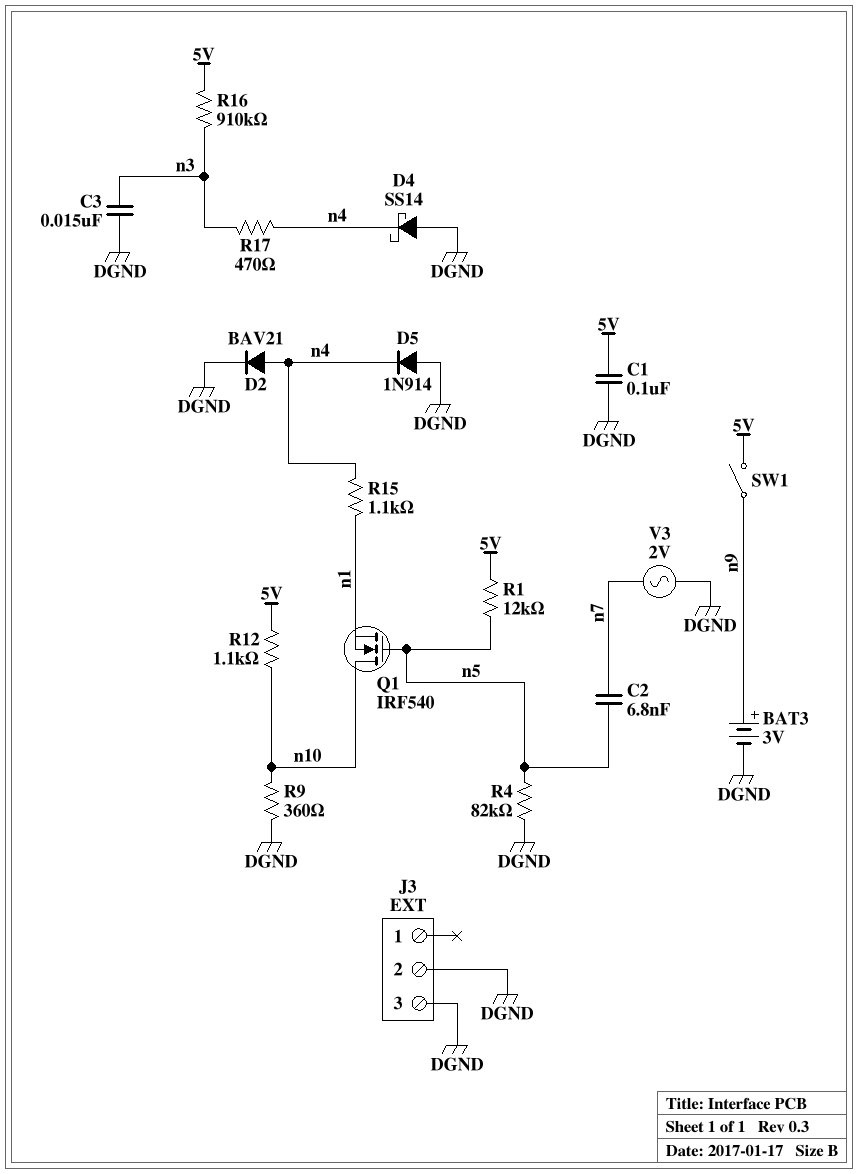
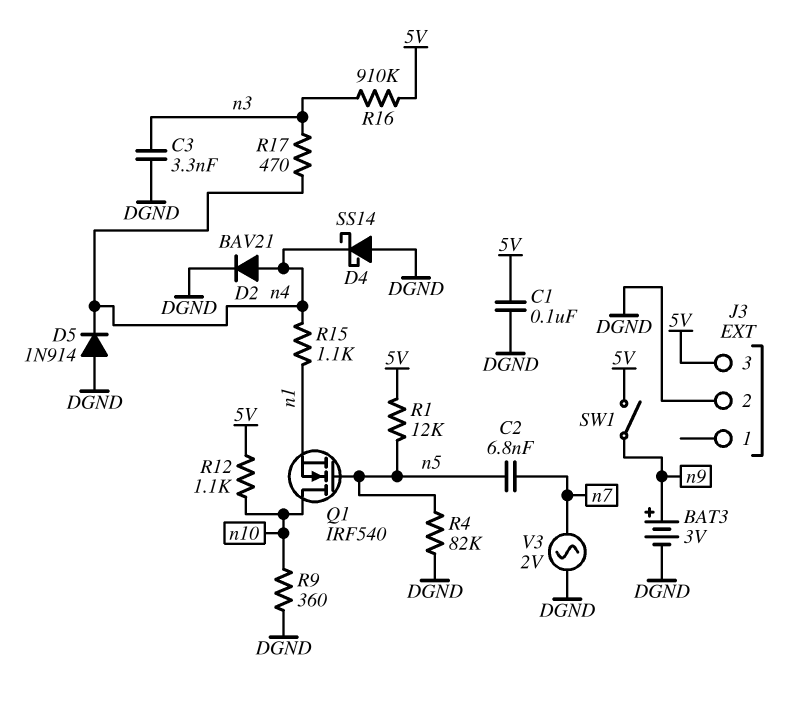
C3: 15nF (DGND, n3) -> 3.3nF (DGND, n3)
J3 pin 3: DGND -> 5V

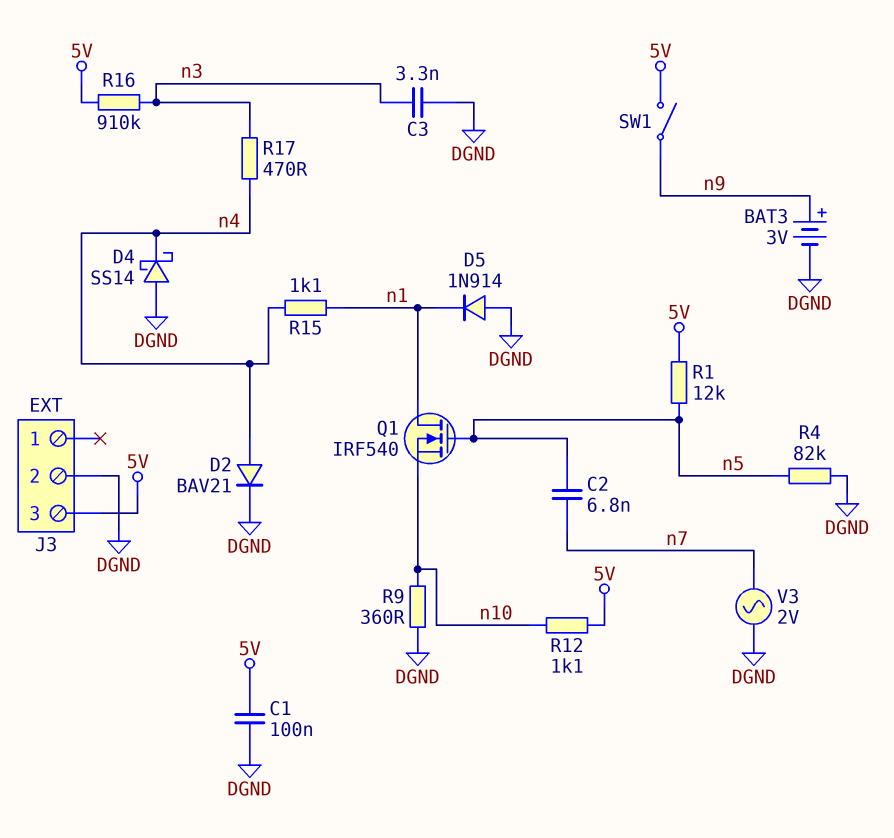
D5: diode 1N914 (A DGND, K n4) -> diode 1N914 (A DGND, K n1)
Q1: NMOS IRF540 (G n5, D n10, S n1) -> NMOS IRF540 (G n5, D n1, S n10)

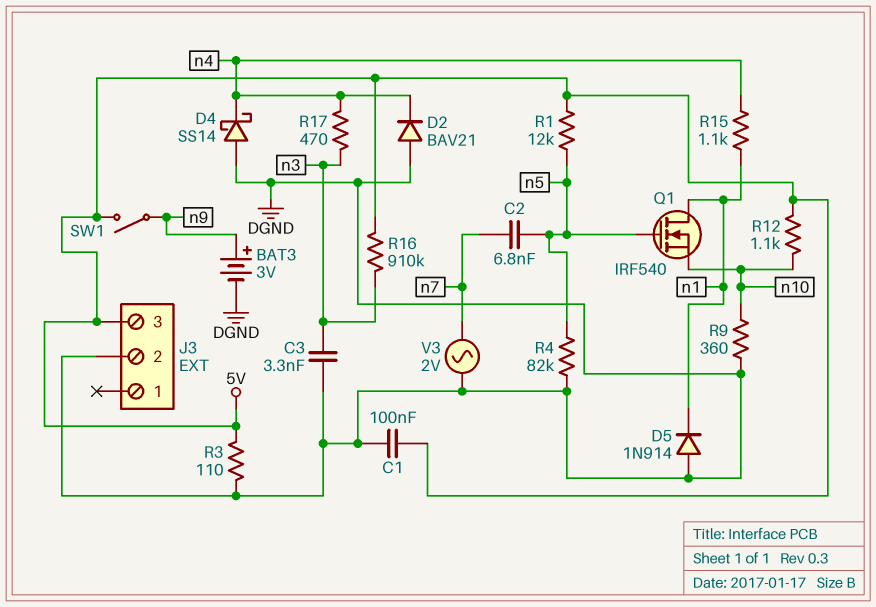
D2: diode BAV21 (A n4, K DGND) -> diode BAV21 (A DGND, K n4)
R3: none -> 110 (5V, DGND)

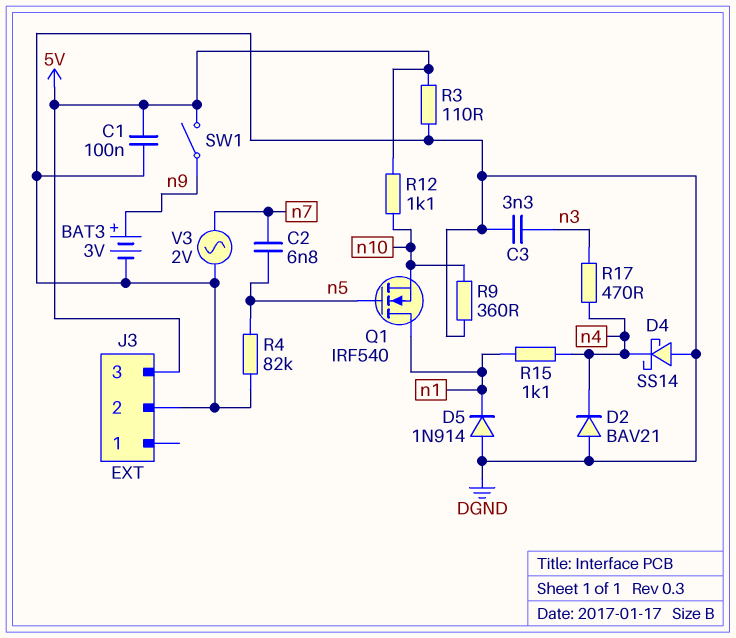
R1: 12k (5V, n5) -> none
R16: 910k (5V, n3) -> none

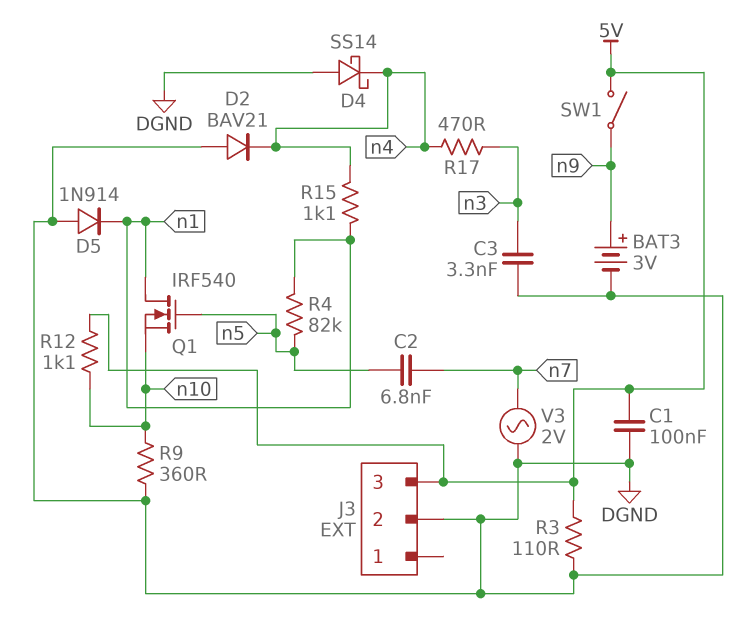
R4: 82k (DGND, n5) -> 82k (n1, n5)

